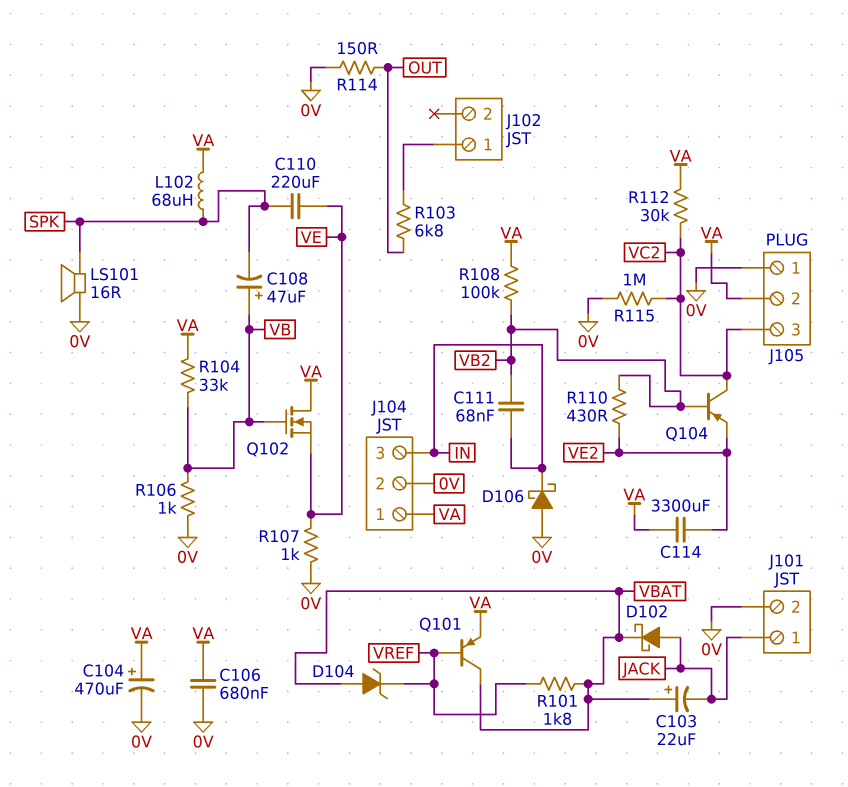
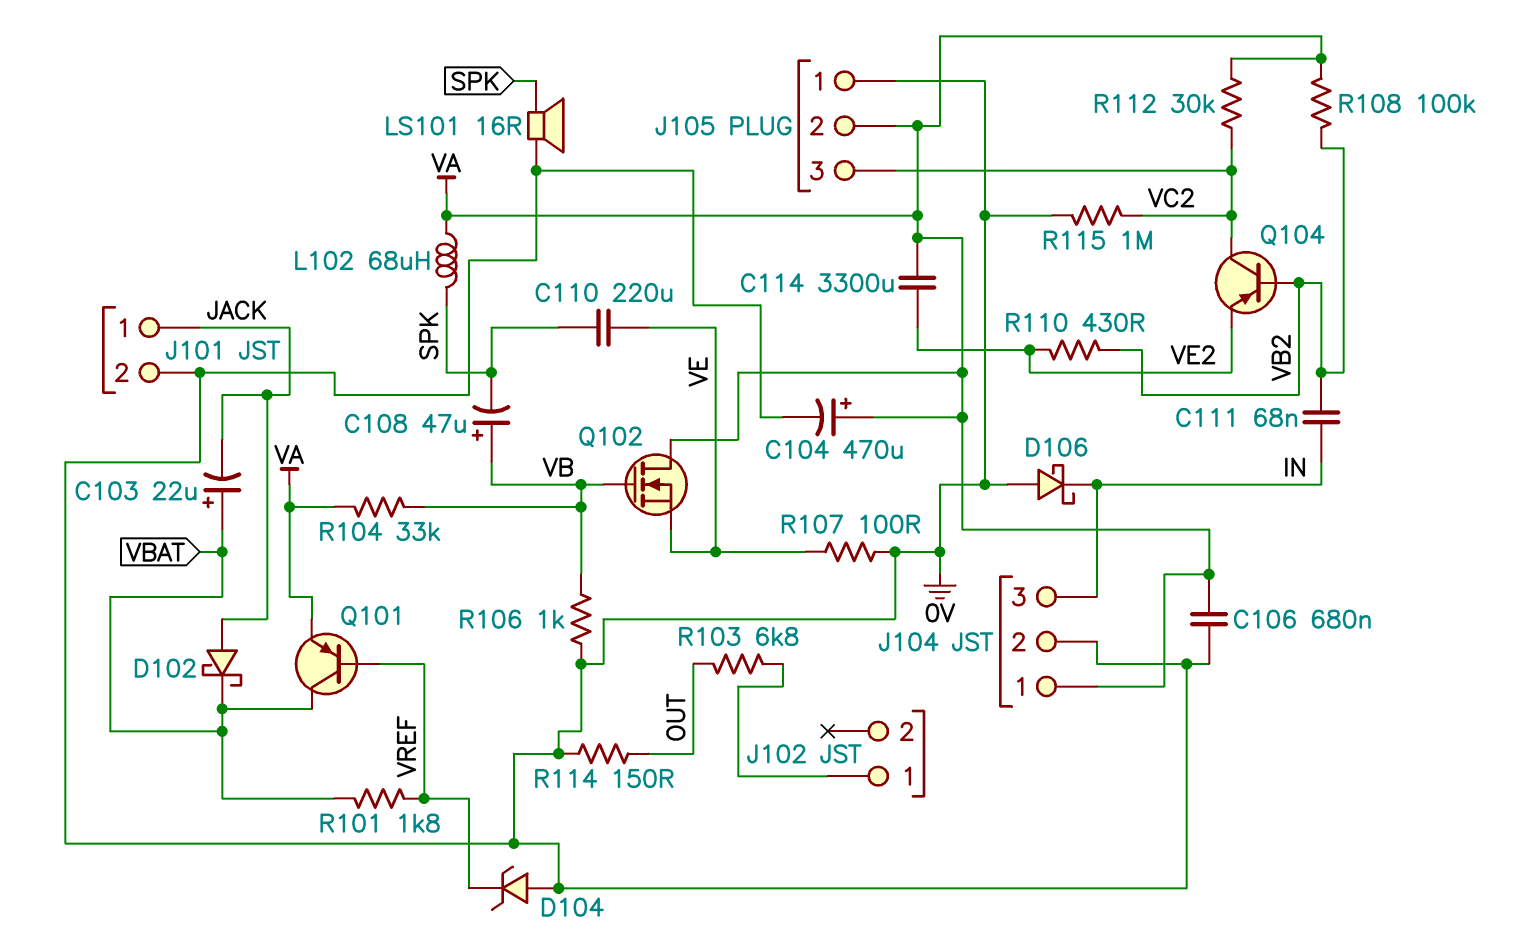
D104: zener (A VBAT, K VREF) -> zener (A 0V, K VREF)
R107: 1k (0V, VE) -> 100 (0V, VE)

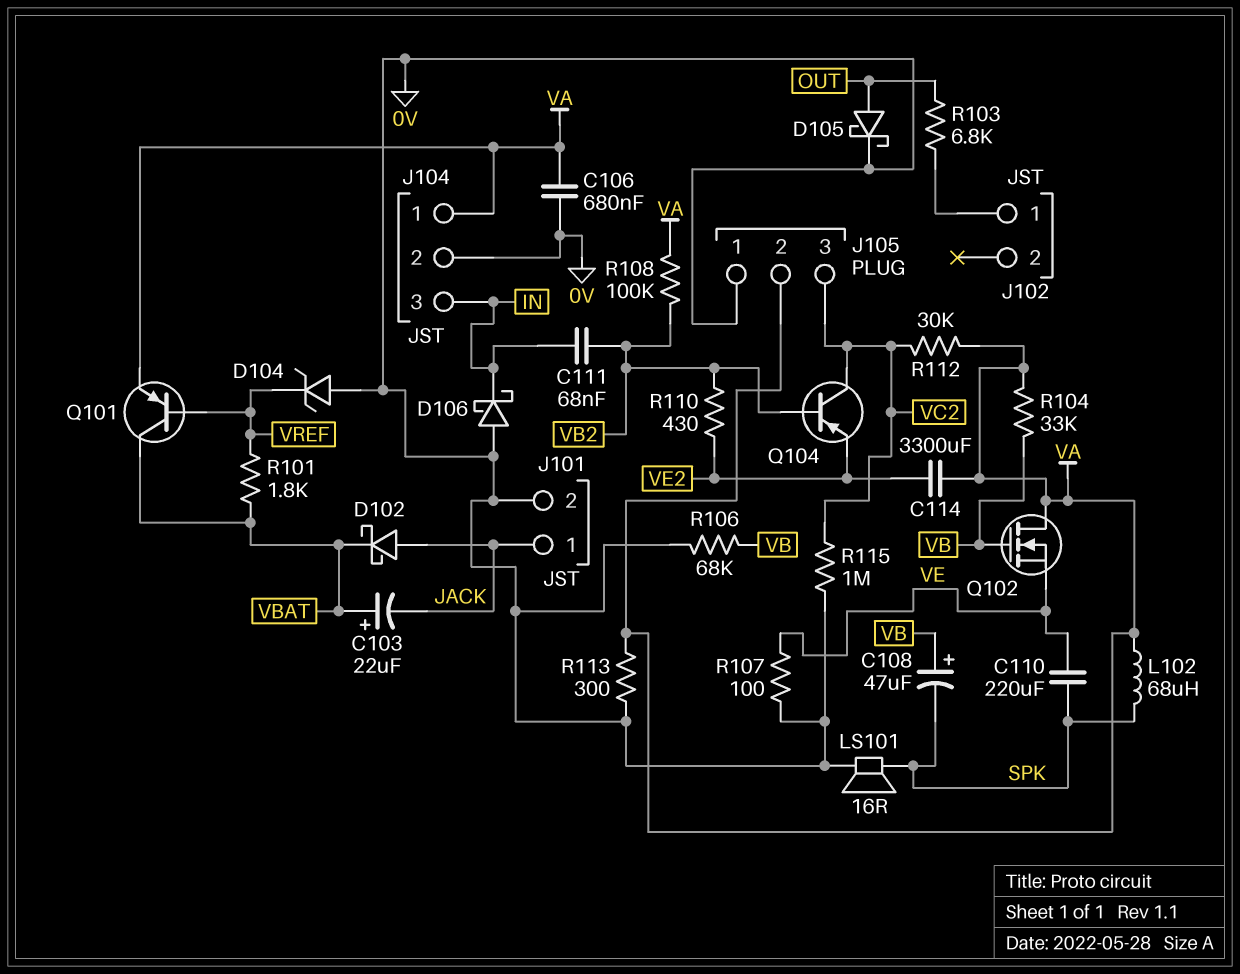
C104: 470uF (plus VA, minus 0V) -> none
D105: none -> schottky (A OUT, K 0V)
R106: 1k (0V, VB) -> 68k (0V, VB)
R113: none -> 300 (0V, VA)
R114: 150 (0V, OUT) -> none

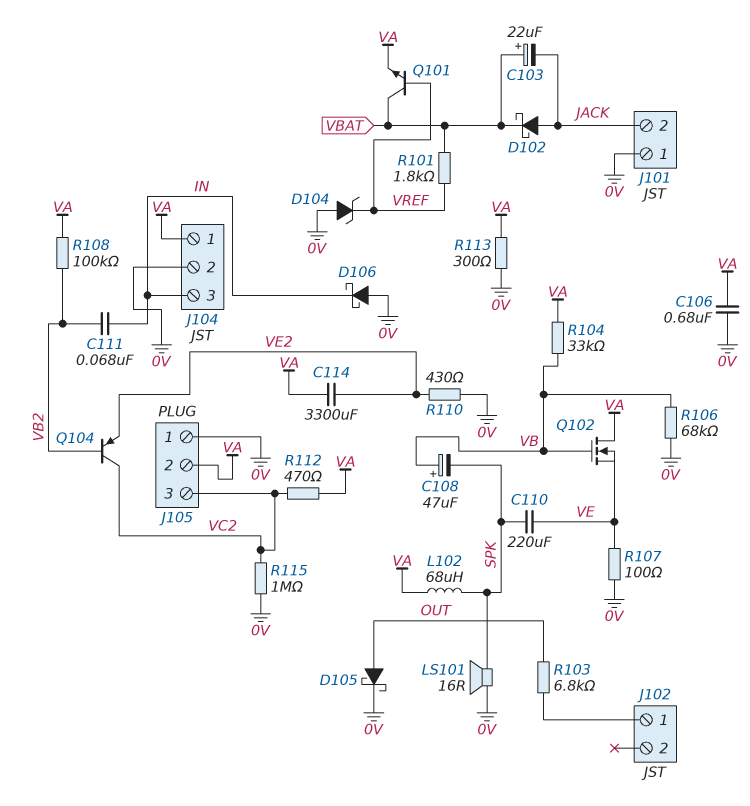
J101 pin 1: JACK -> 0V
J101 pin 2: 0V -> JACK
Q101: PNP (B VREF, C VBAT, E VA) -> NPN (B VREF, C VBAT, E VA)
R110: 430 (VB2, VE2) -> 430 (0V, VE2)
R112: 30k (VA, VC2) -> 470 (VA, VC2)

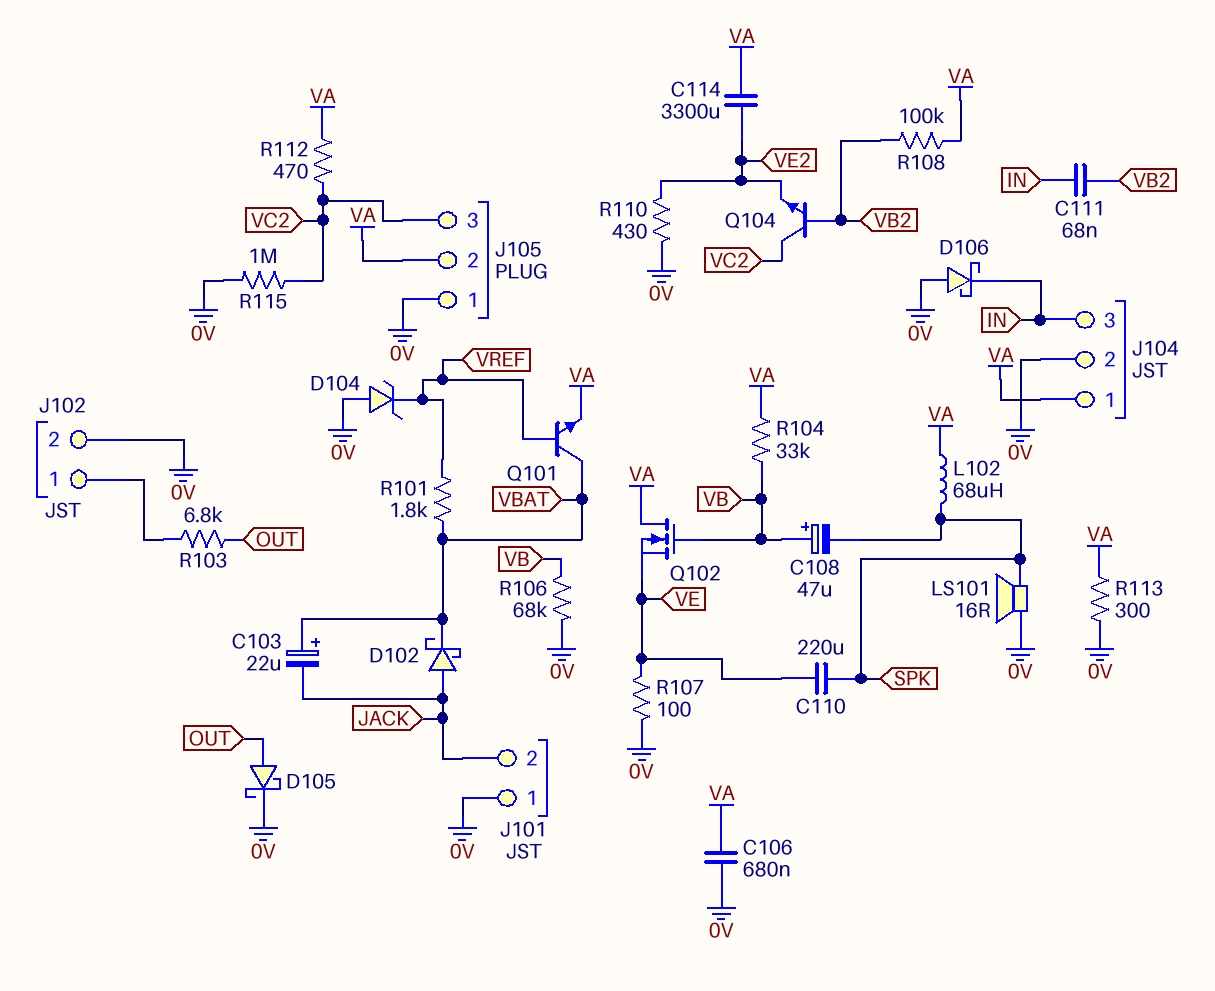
J102 pin 2: none -> 0V
Q104: PNP (B VB2, C VC2, E VE2) -> NPN (B VB2, C VC2, E VE2)

